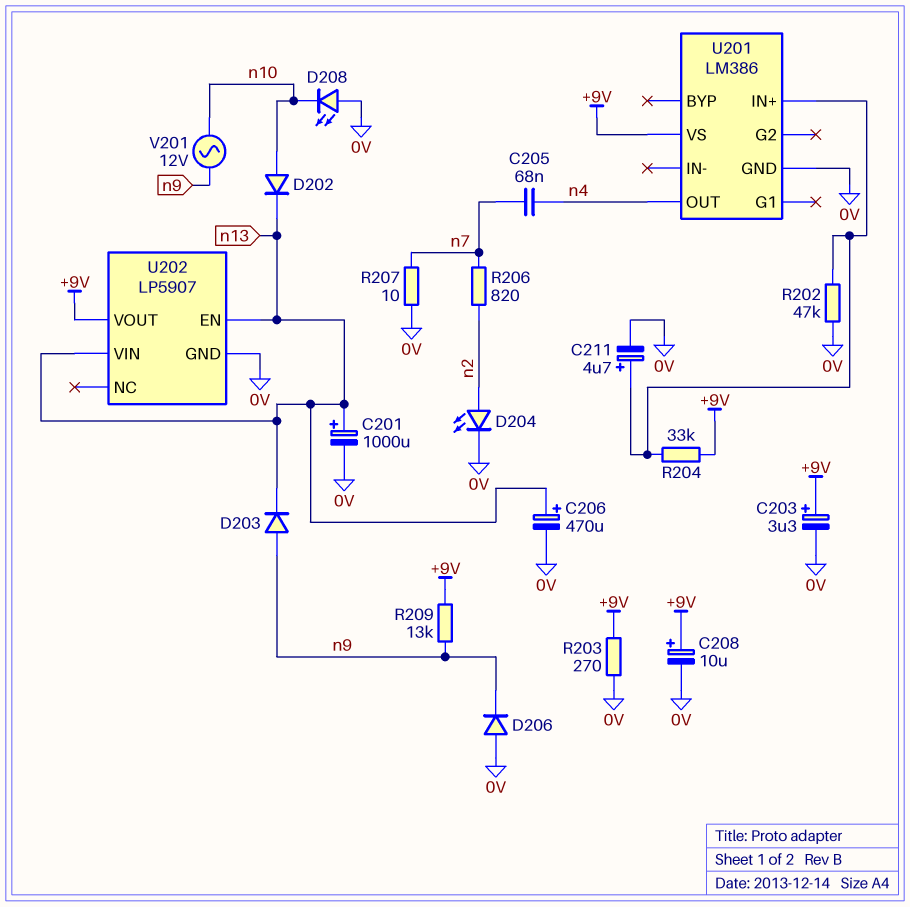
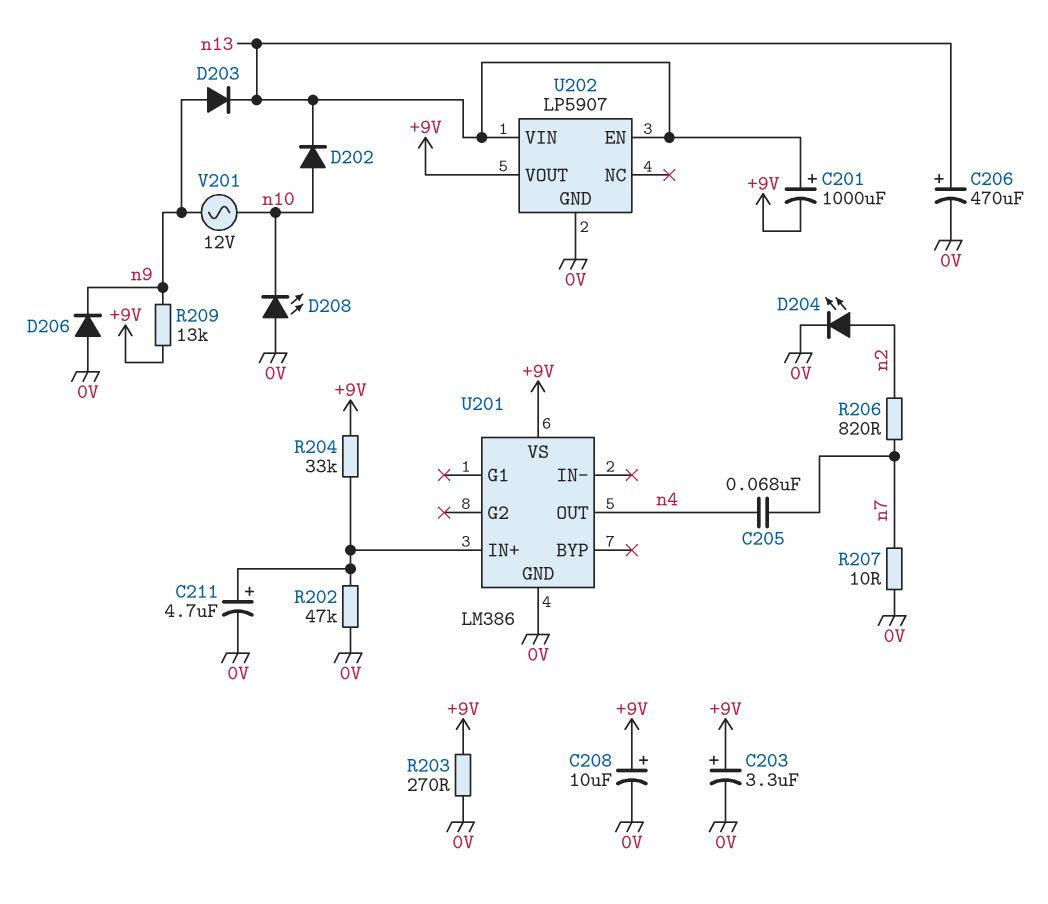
C201: 1000uF (plus n13, minus 0V) -> 1000uF (plus n13, minus +9V)

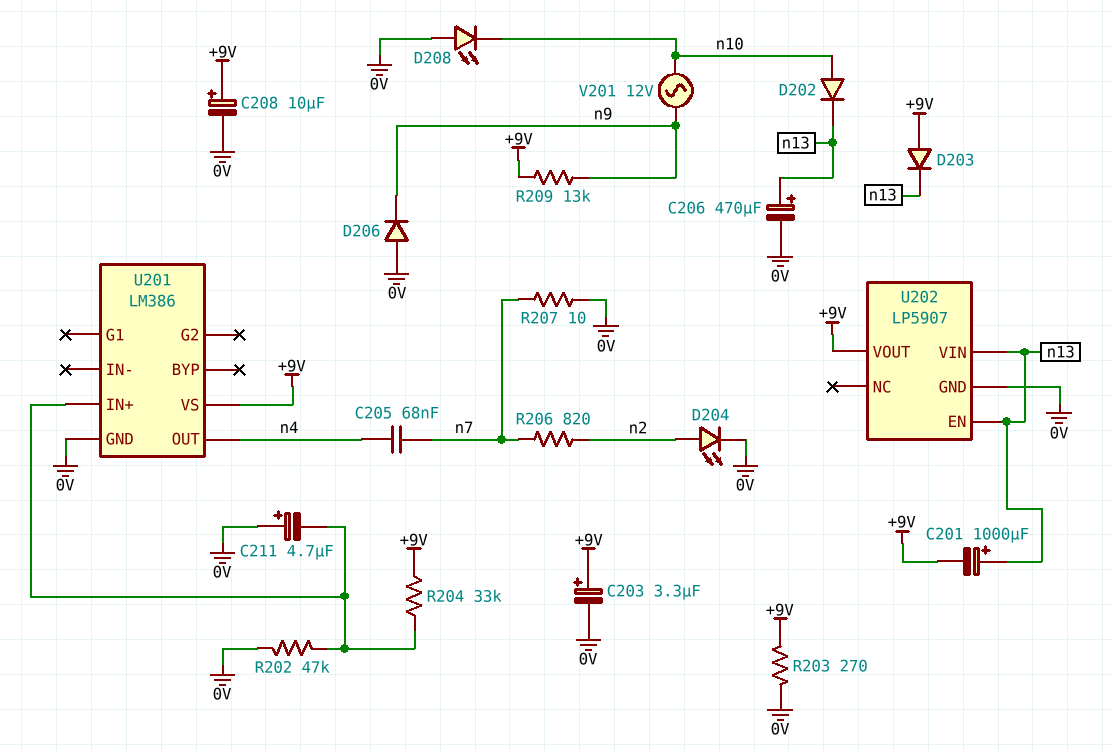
C211: 4.7uF (plus U201/IN+, minus 0V) -> 4.7uF (plus 0V, minus U201/IN+)
D203: diode (A n9, K n13) -> diode (A +9V, K n13)

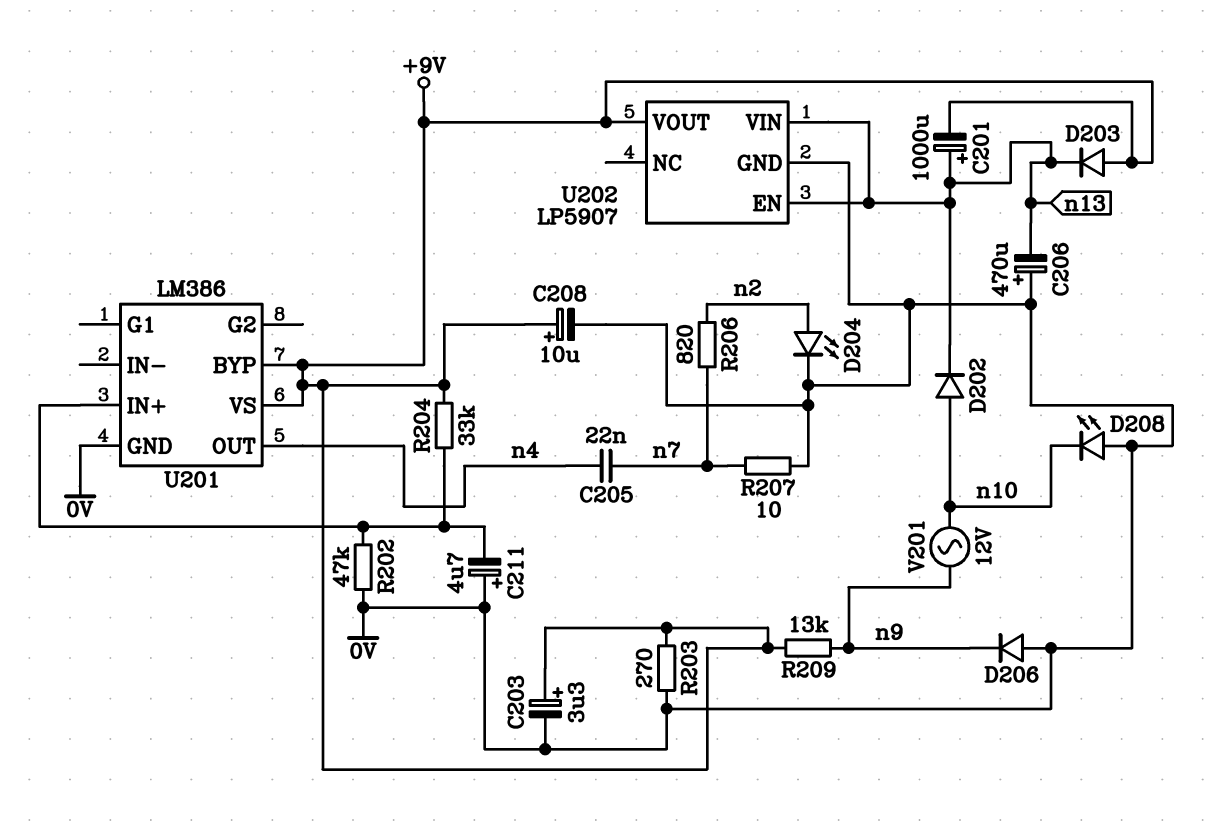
C205: 68nF (n4, n7) -> 22nF (n4, n7)
C206: 470uF (plus n13, minus 0V) -> 470uF (plus 0V, minus n13)
U201 pin BYP: none -> +9V

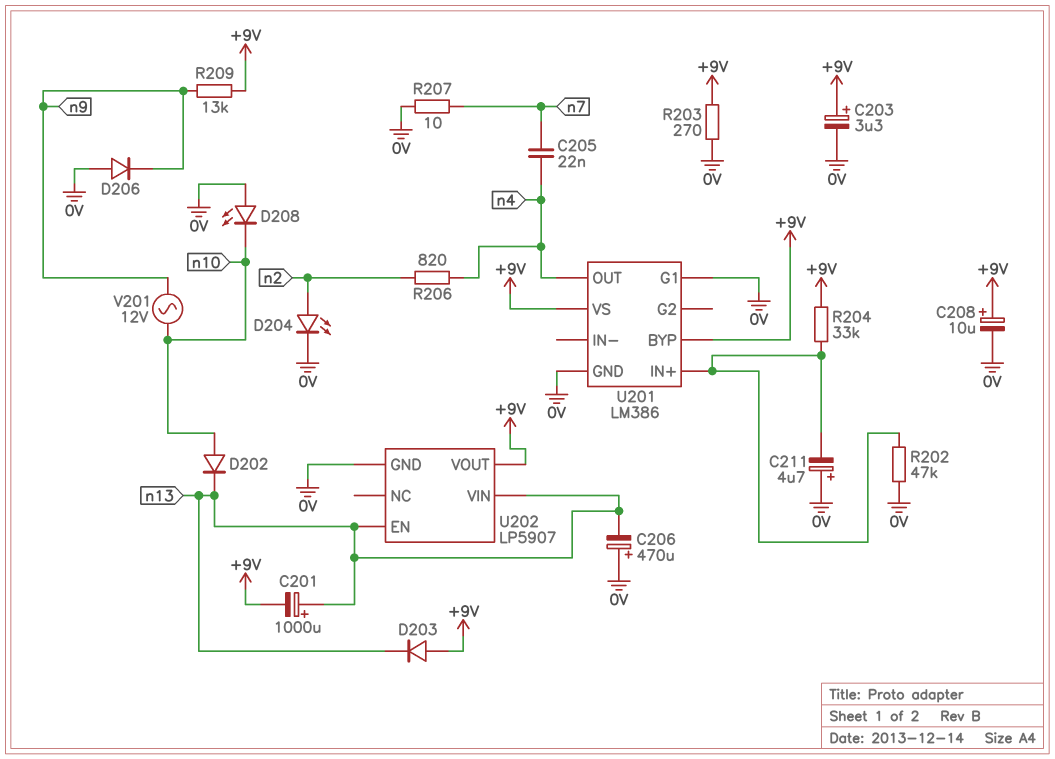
R206: 820 (n2, n7) -> 820 (n2, n4)
U201 pin G1: none -> 0V

